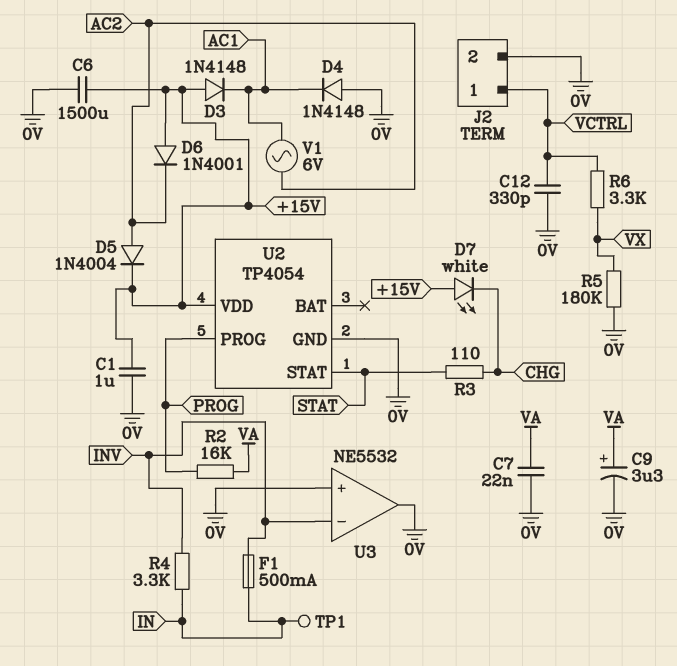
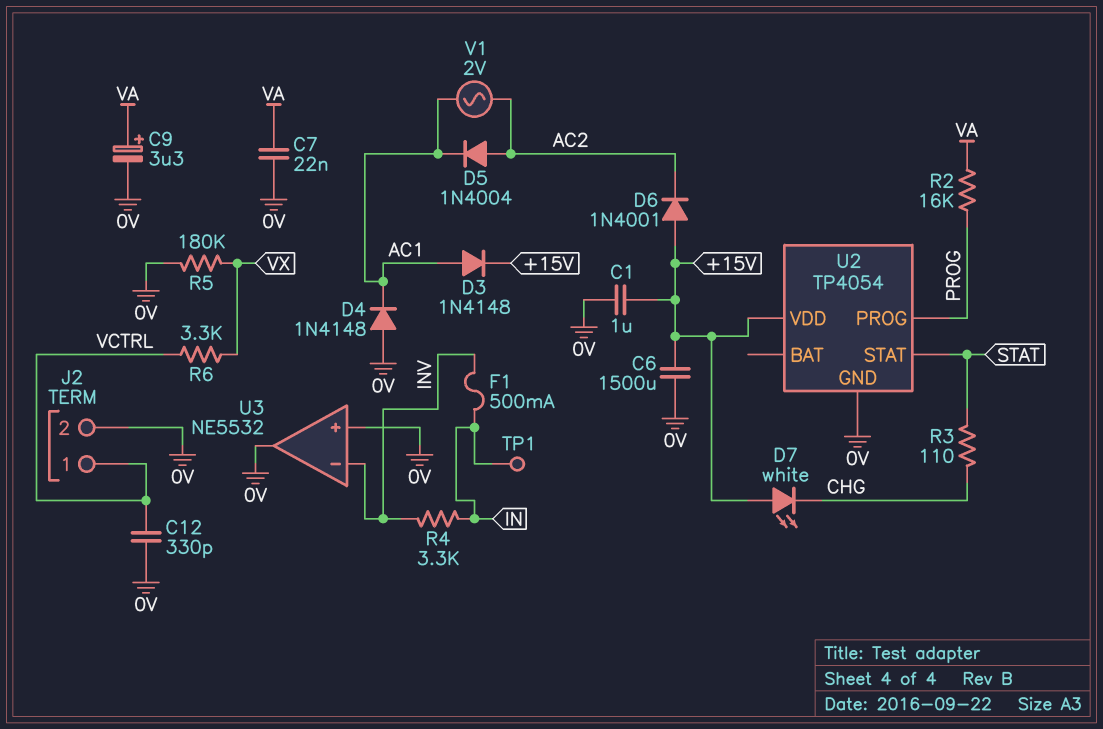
D3: diode 1N4148 (A +15V, K AC1) -> diode 1N4148 (A AC1, K +15V)
D5: diode 1N4004 (A AC2, K +15V) -> diode 1N4004 (A AC2, K AC1)
V1: AC 6V (AC1, AC2) -> AC 2V (AC1, AC2)

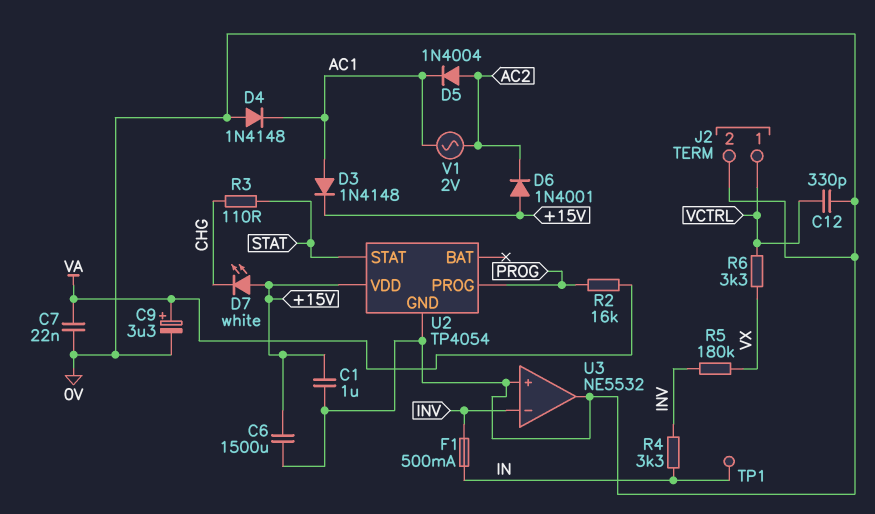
R5: 180k (0V, VX) -> 180k (INV, VX)

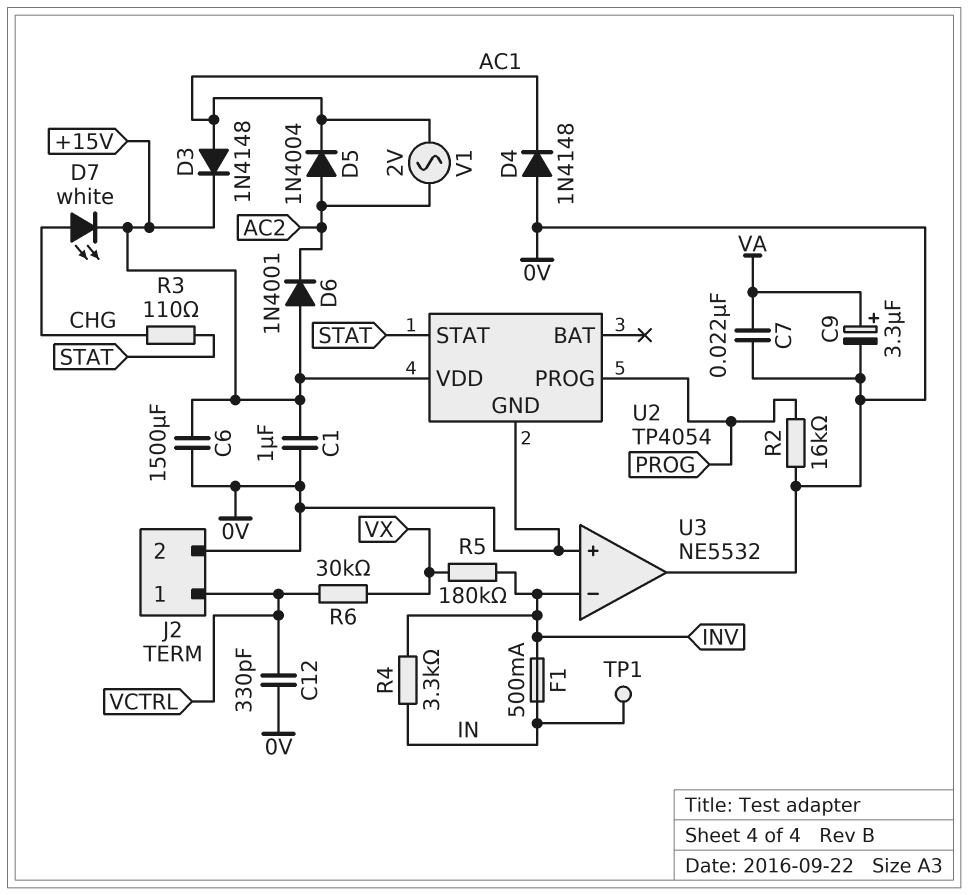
D7: LED white (A +15V, K CHG) -> LED white (A CHG, K +15V)
R2: 16k (PROG, VA) -> 16k (0V, PROG)
R6: 3.3k (VCTRL, VX) -> 30k (VCTRL, VX)

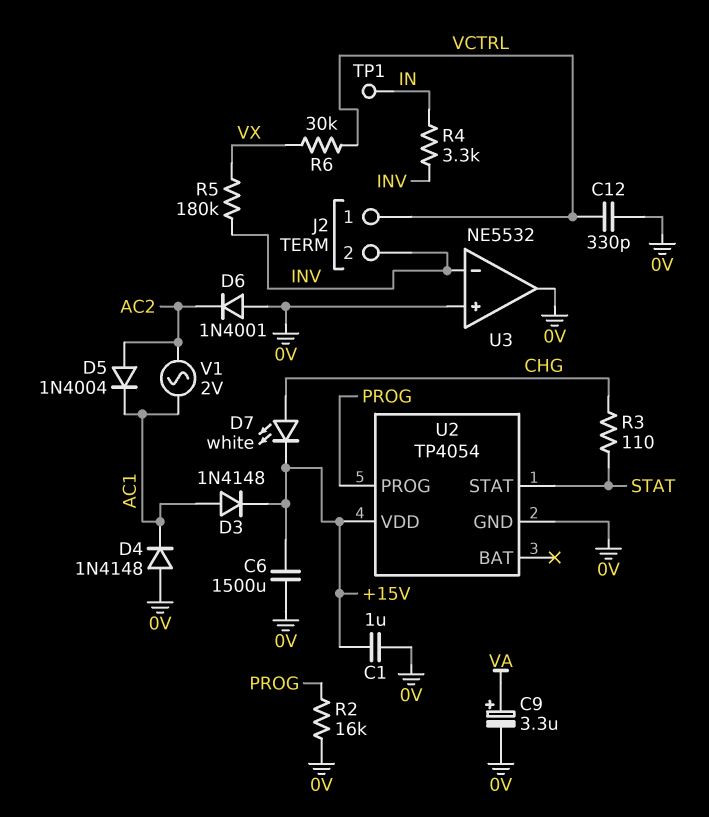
C7: 22nF (0V, VA) -> none
D6: diode 1N4001 (A +15V, K AC2) -> diode 1N4001 (A 0V, K AC2)
F1: 500mA (IN, INV) -> none
J2 pin 2: 0V -> INV

